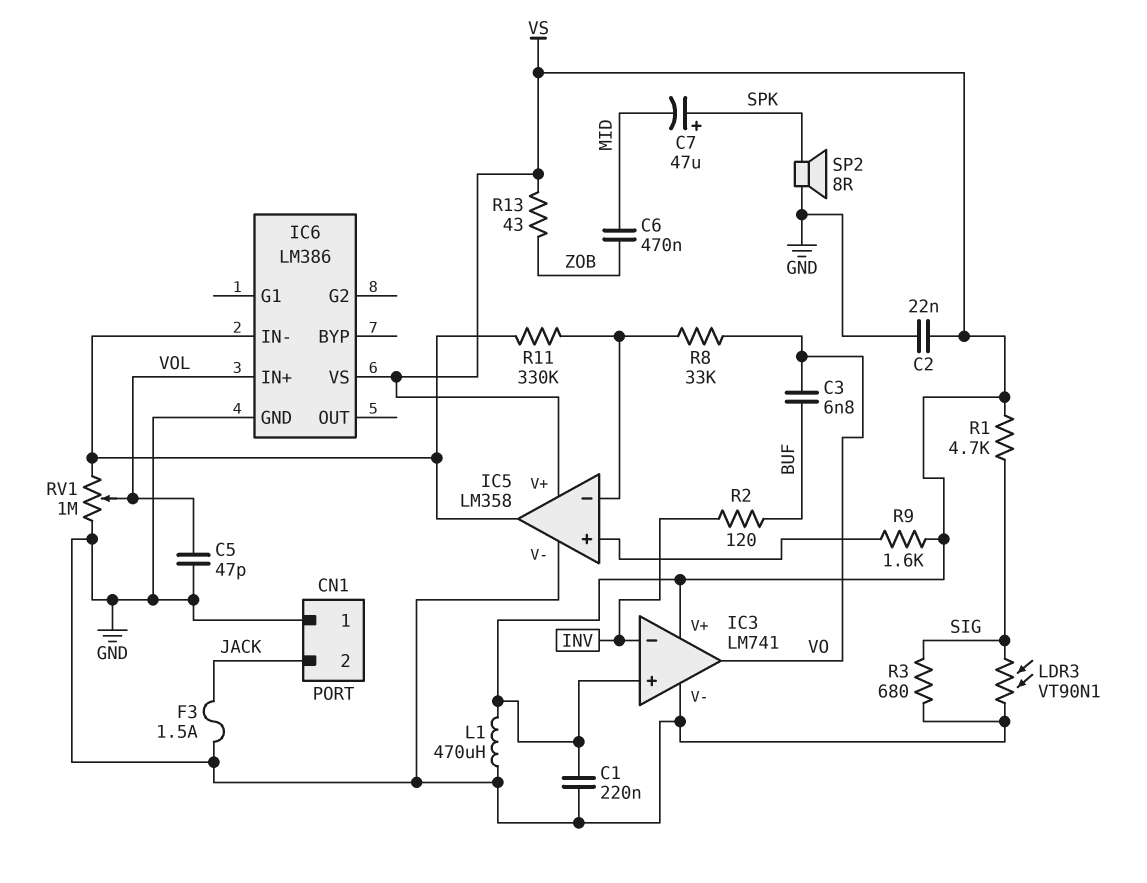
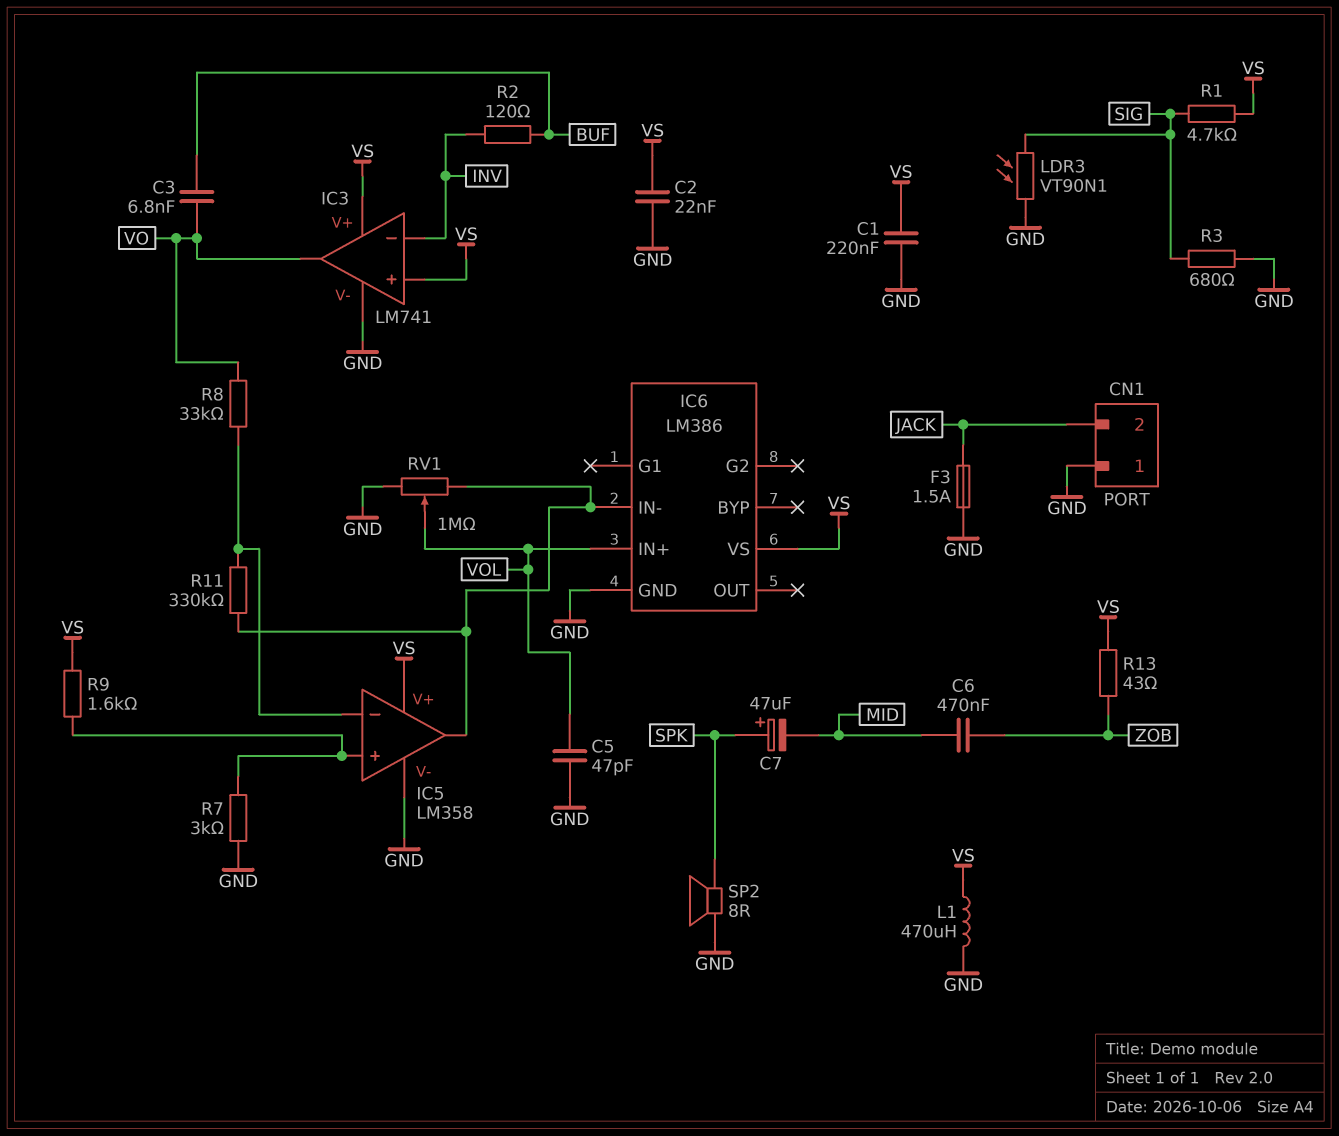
R7: none -> 3k (GND, IC5/in+)

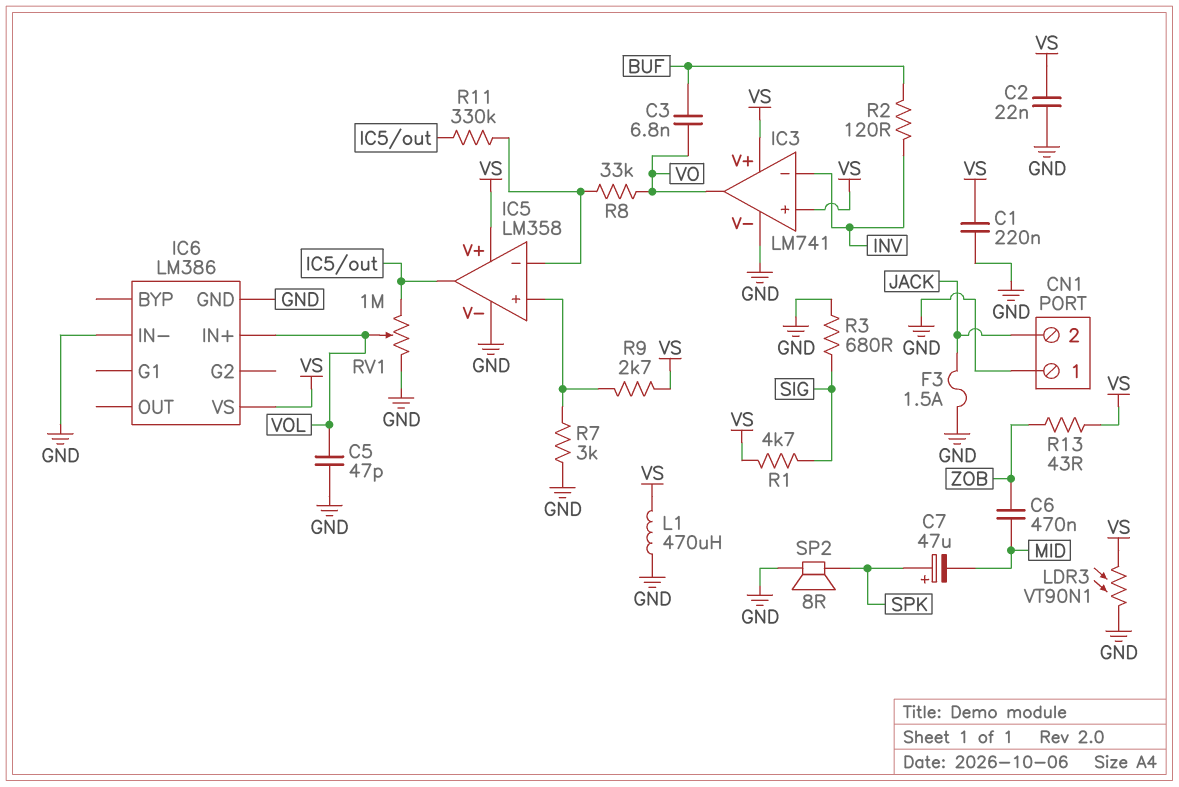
IC6 pin IN-: IC5/out -> GND
LDR3: VT90N1 (GND, SIG) -> VT90N1 (GND, VS)
R9: 1.6k (IC5/in+, VS) -> 2.7k (IC5/in+, VS)

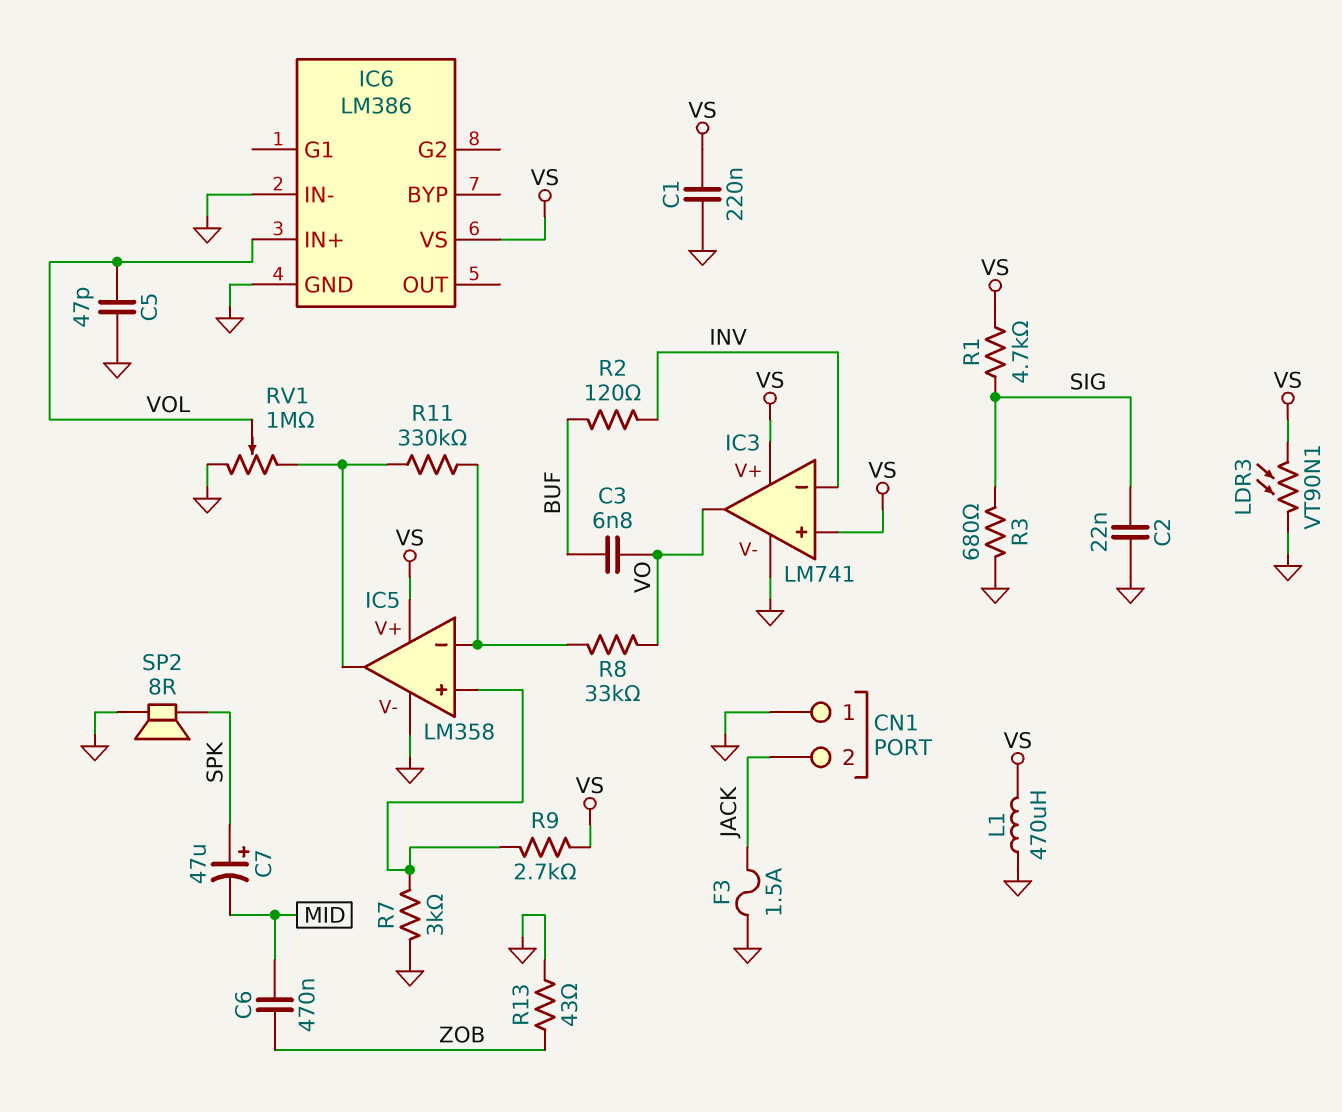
C2: 22nF (GND, VS) -> 22nF (GND, SIG)
R13: 43 (VS, ZOB) -> 43 (GND, ZOB)

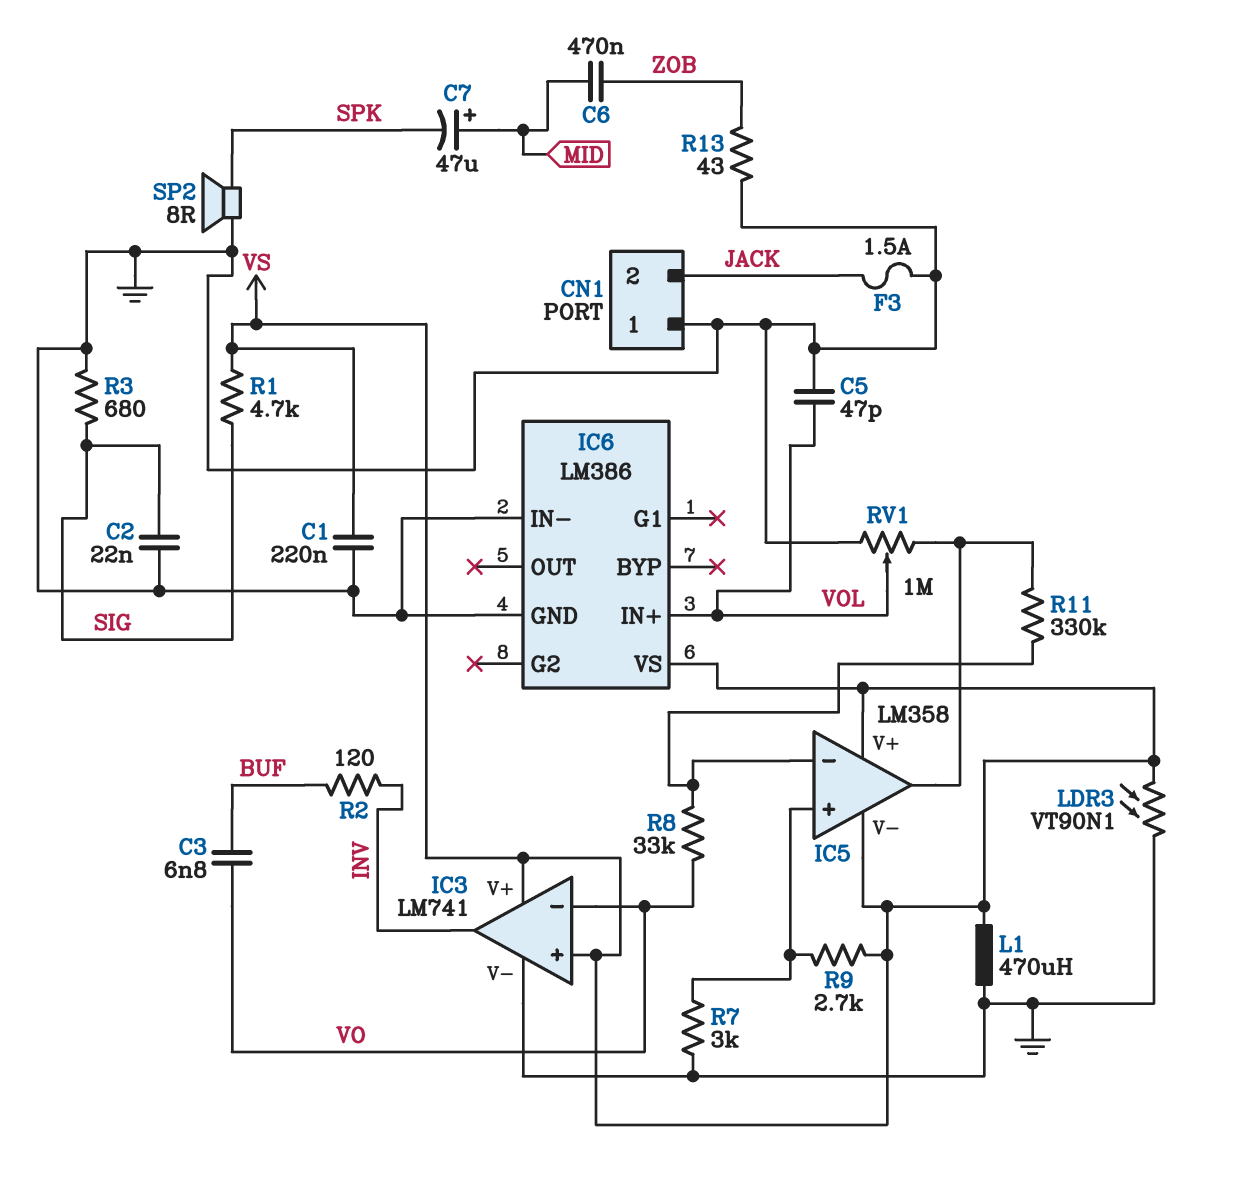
C7: 47uF (plus SPK, minus MID) -> 47uF (plus MID, minus SPK)
IC3 pin in-: INV -> VO
IC3 pin out: VO -> INV
IC5 pin V-: GND -> VS

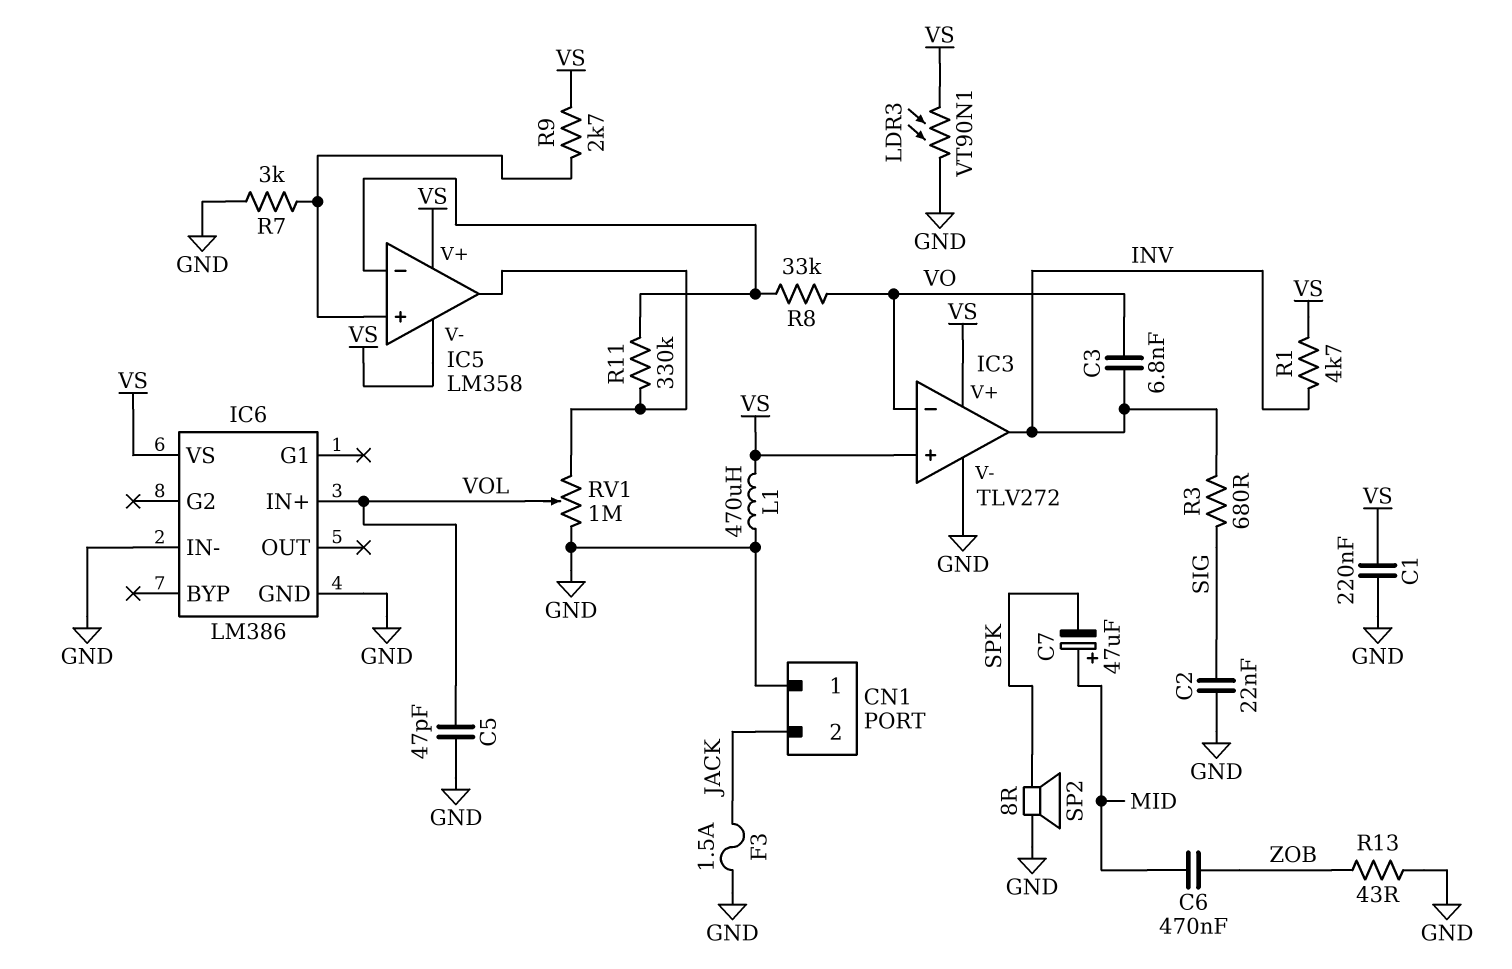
C3: 6.8nF (BUF, VO) -> 6.8nF (INV, VO)
IC3: LM741 -> TLV272
R1: 4.7k (SIG, VS) -> 4.7k (INV, VS)
R2: 120 (BUF, INV) -> none
R3: 680 (GND, SIG) -> 680 (INV, SIG)

